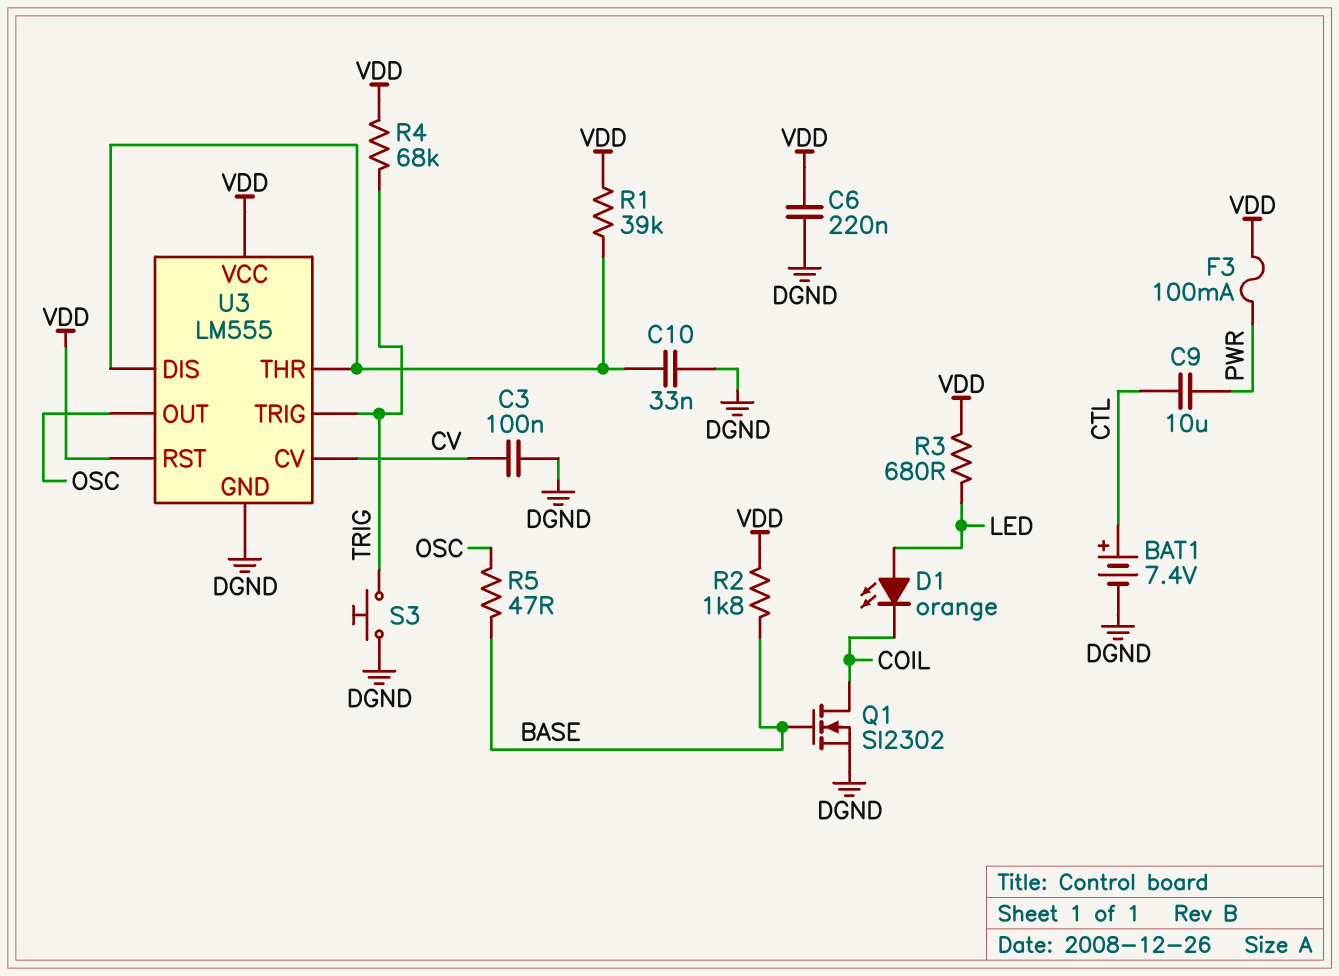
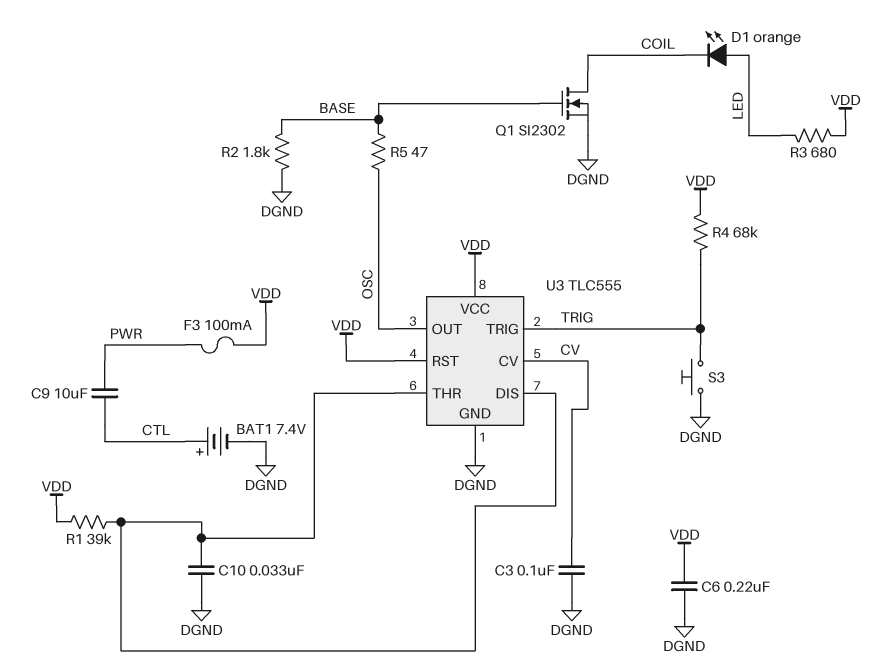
R2: 1.8k (BASE, VDD) -> 1.8k (BASE, DGND)
U3: LM555 -> TLC555

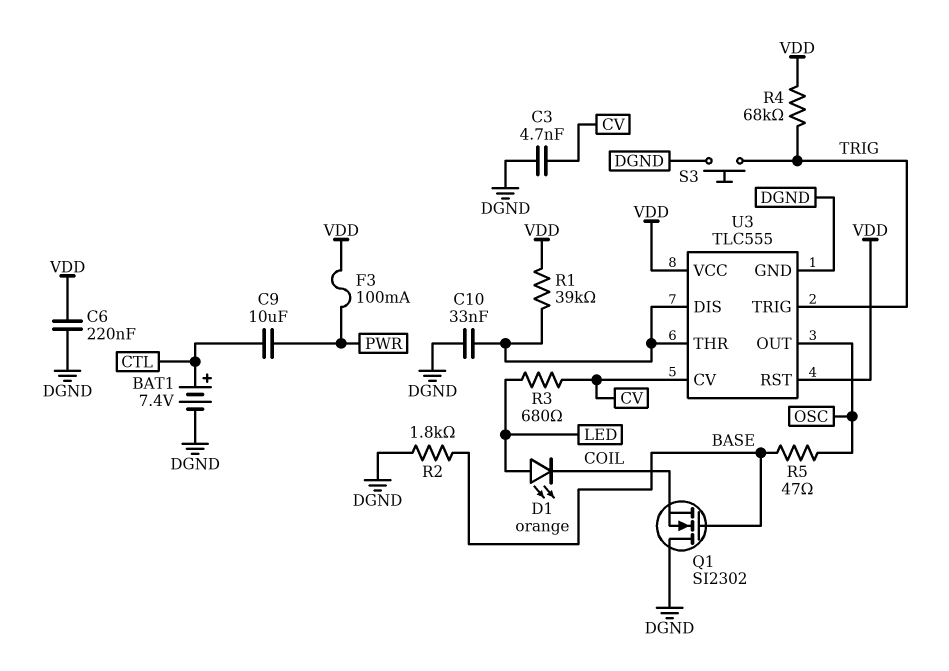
C3: 100nF (CV, DGND) -> 4.7nF (CV, DGND)
Q1: NMOS SI2302 (G BASE, D COIL, S DGND) -> NMOS SI2302 (G BASE, D DGND, S COIL)
R3: 680 (LED, VDD) -> 680 (CV, LED)

